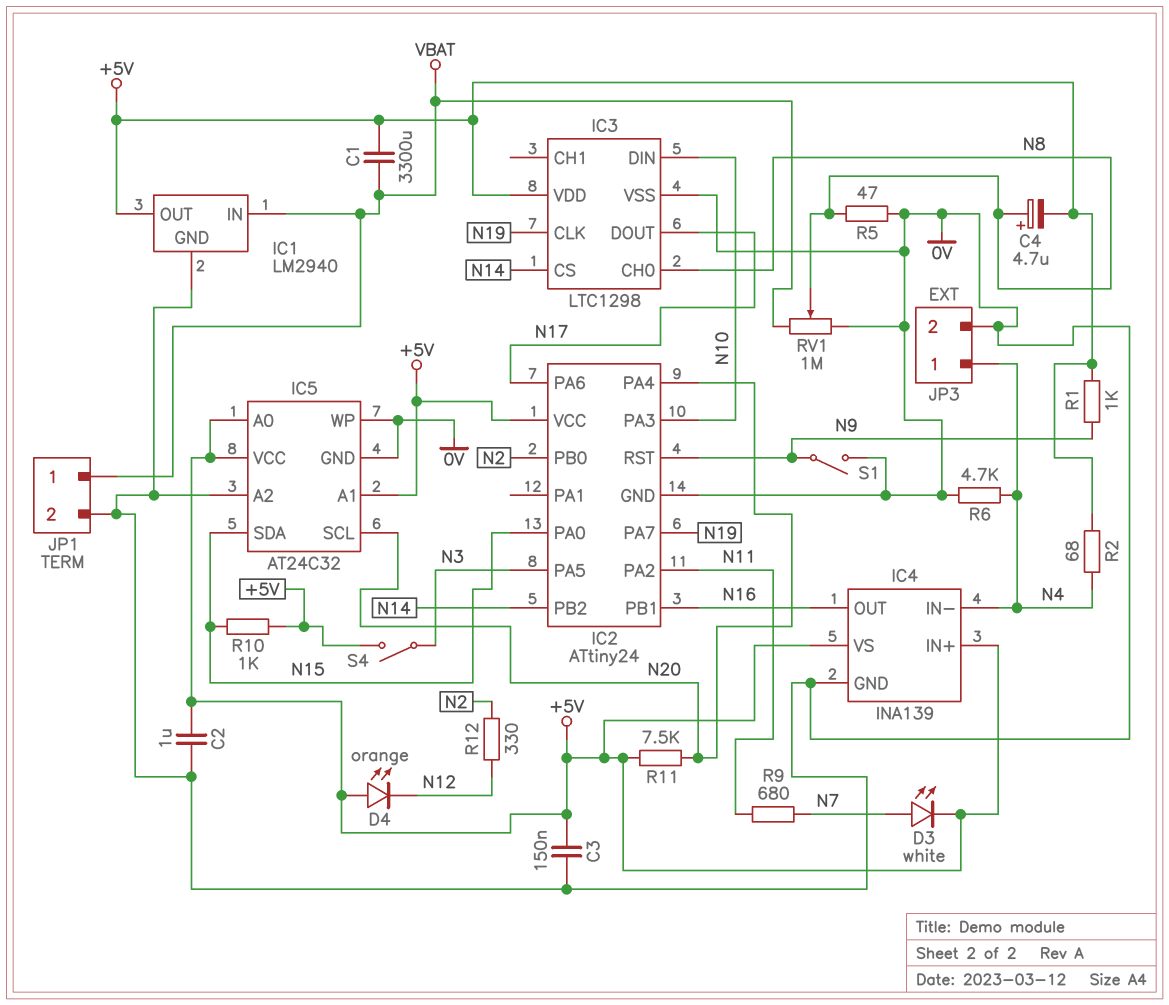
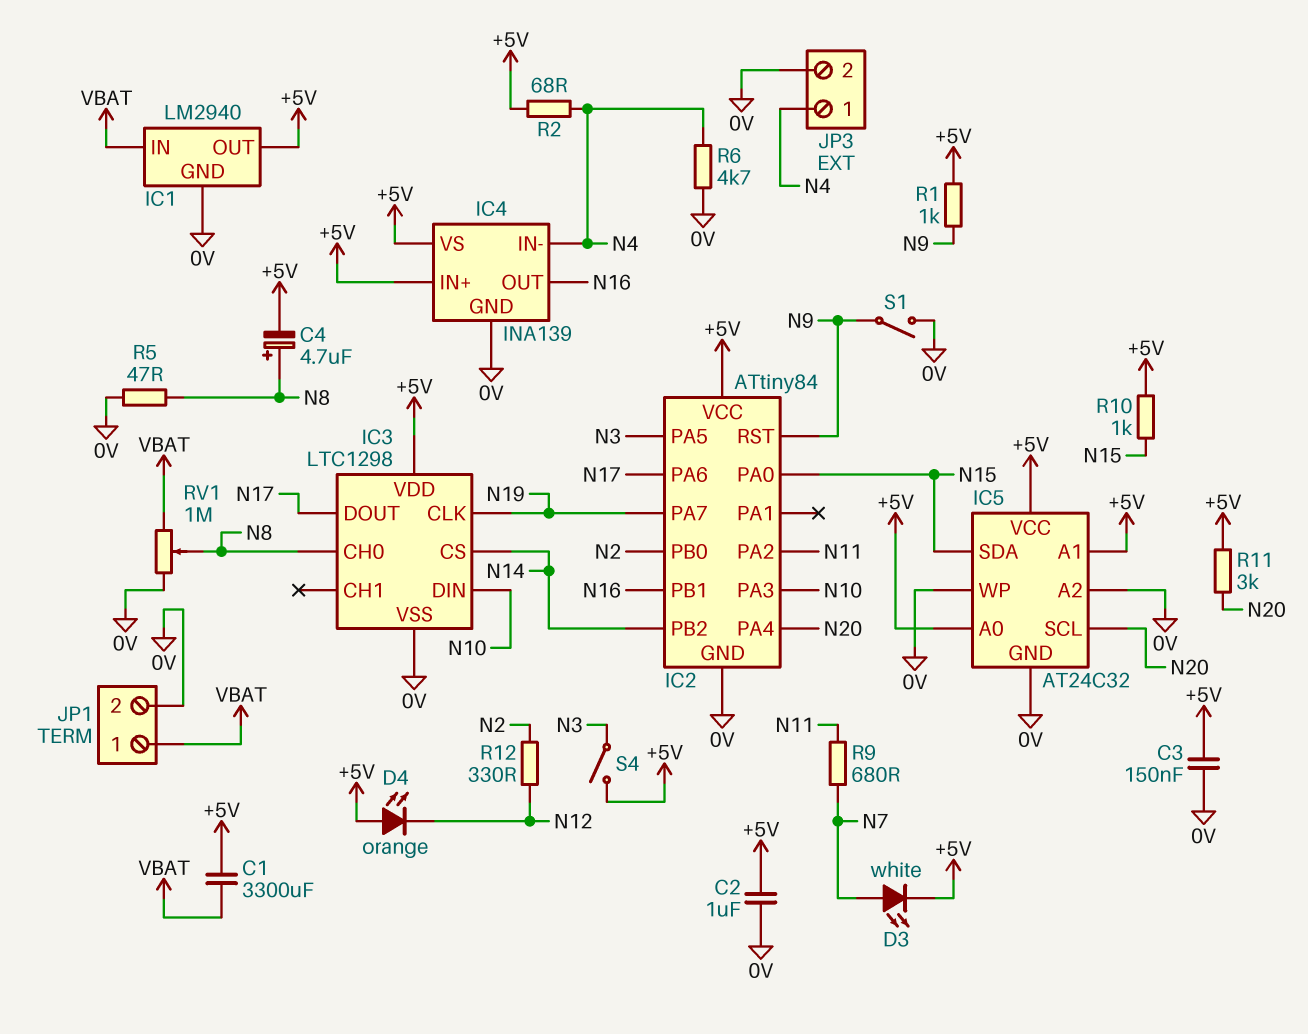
IC2: ATtiny24 -> ATtiny84
R11: 7.5k (+5V, N20) -> 3k (+5V, N20)

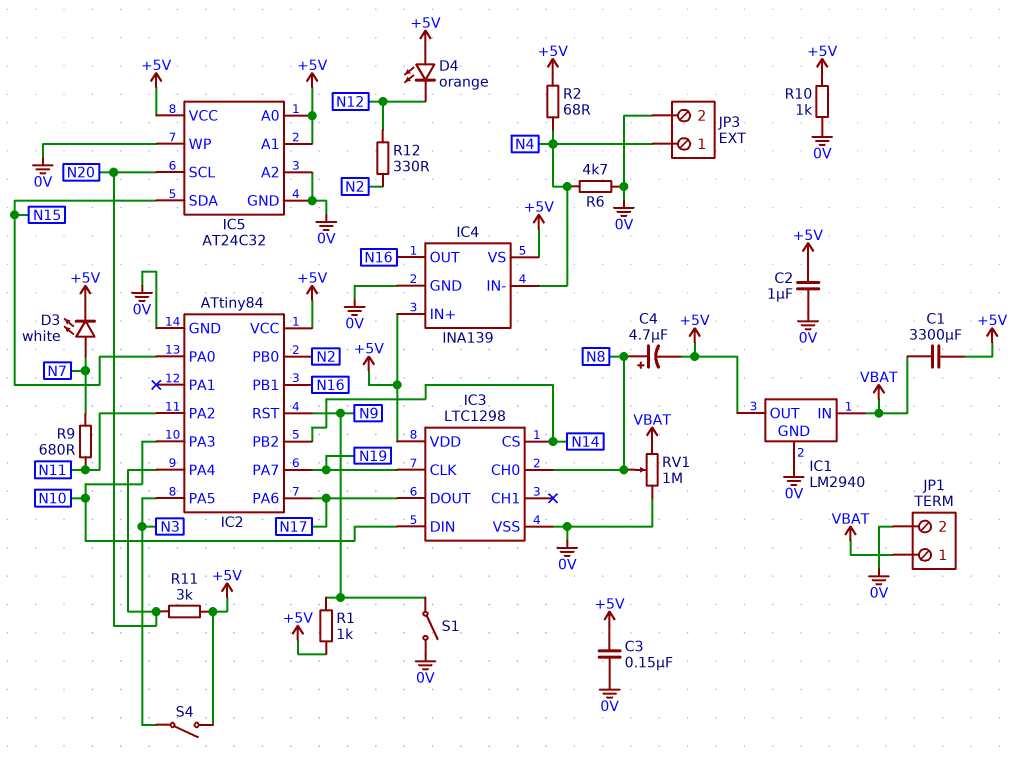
R5: 47 (0V, N8) -> none
R10: 1k (+5V, N15) -> 1k (+5V, 0V)

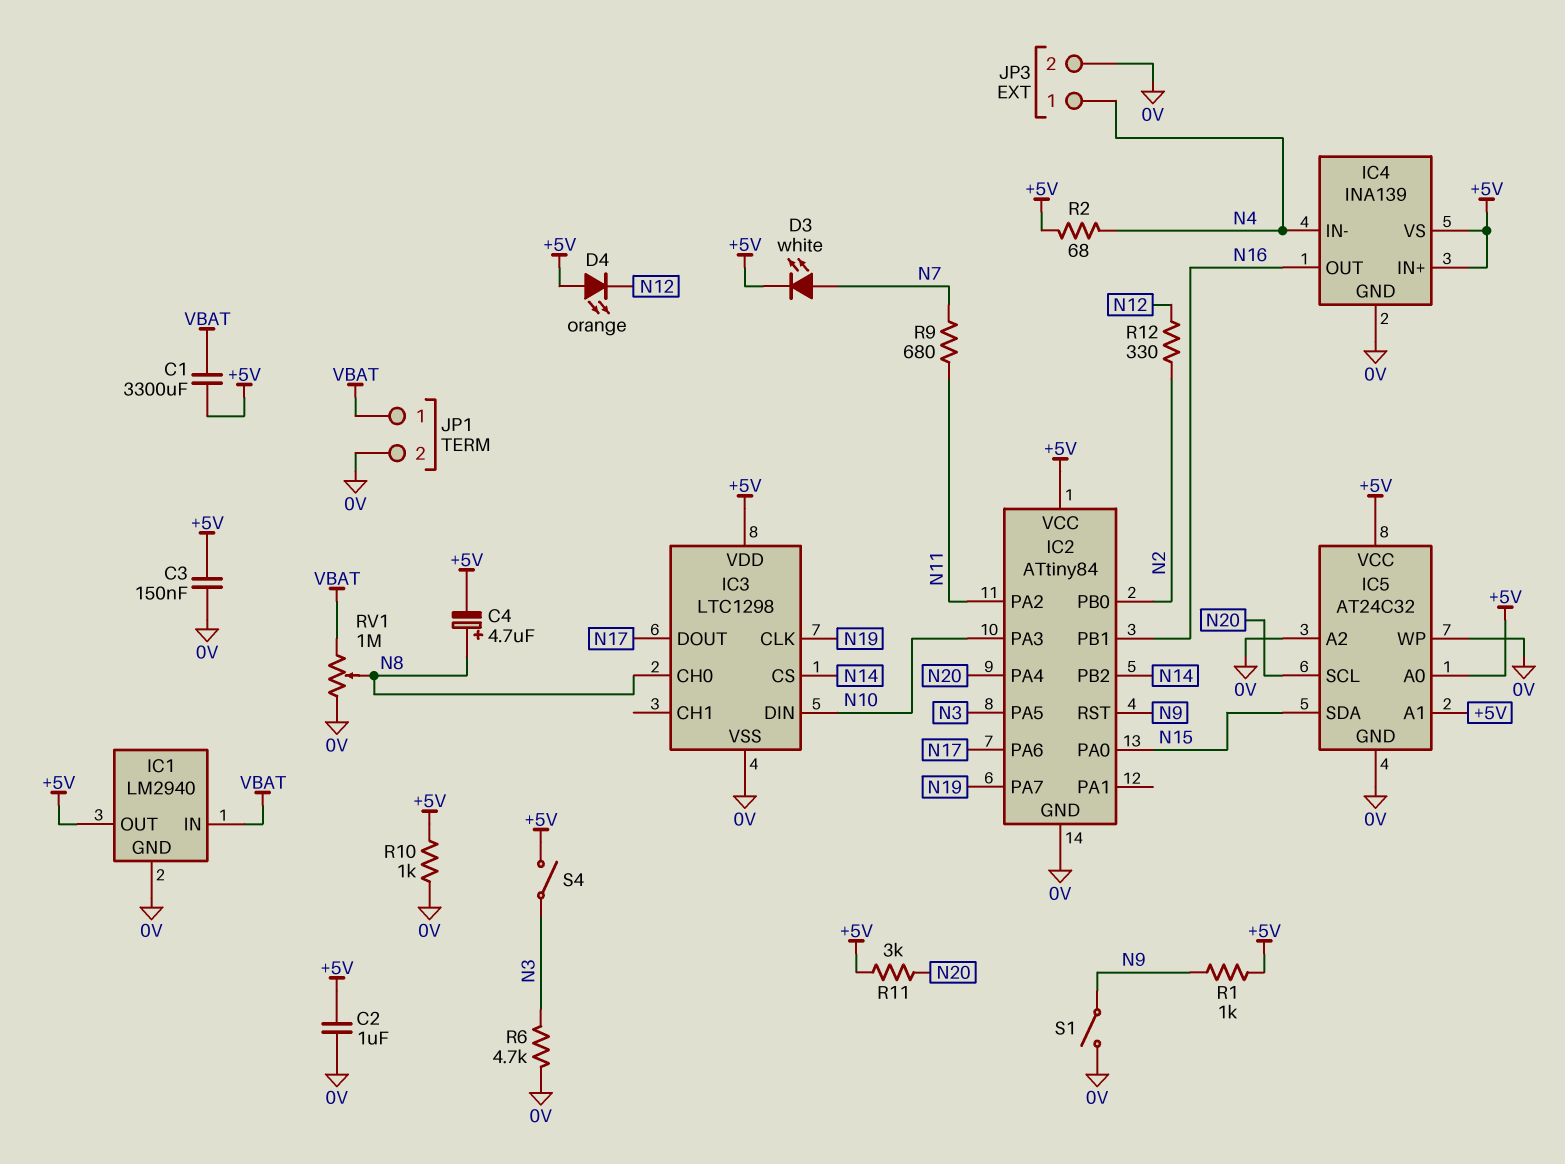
R6: 4.7k (0V, N4) -> 4.7k (0V, N3)

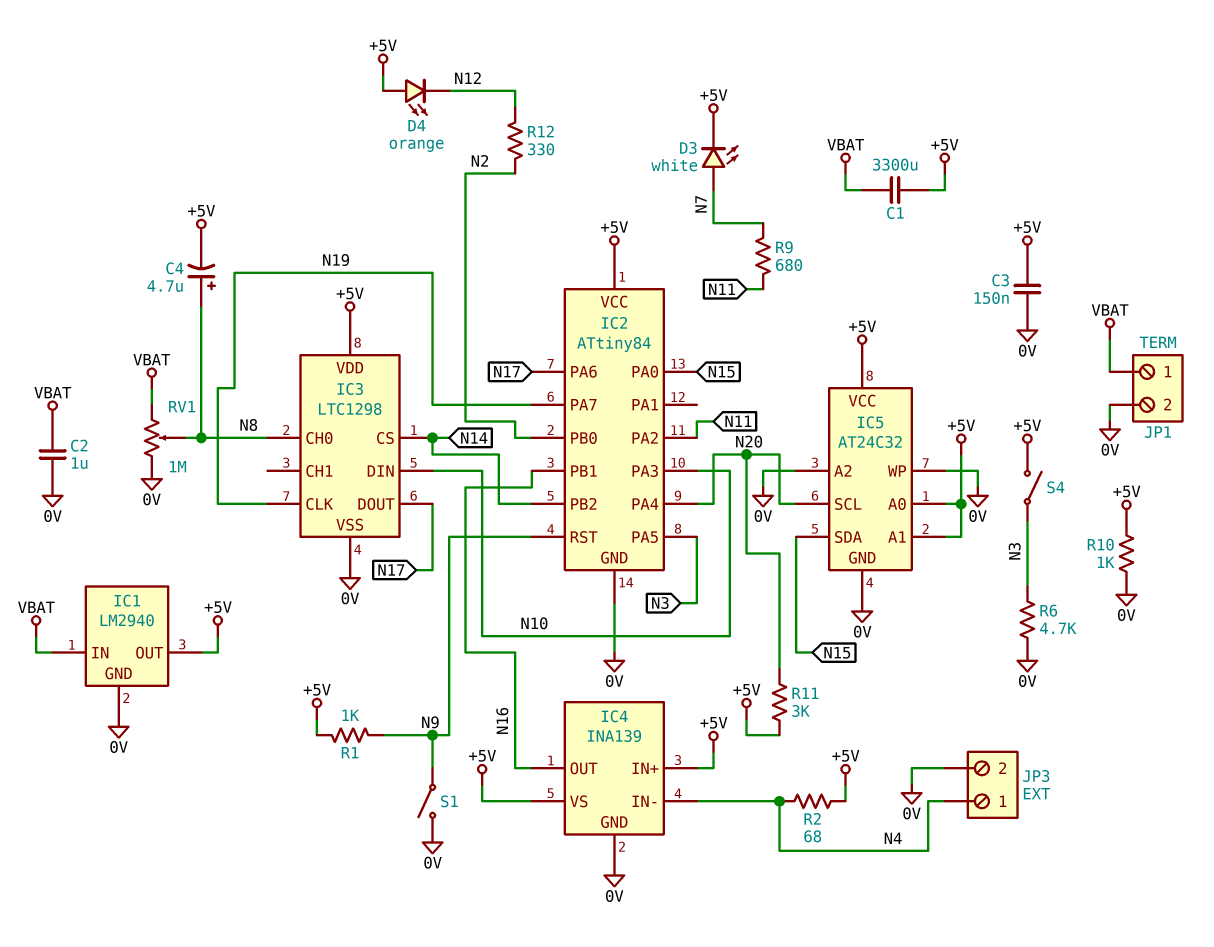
C2: 1uF (+5V, 0V) -> 1uF (0V, VBAT)

